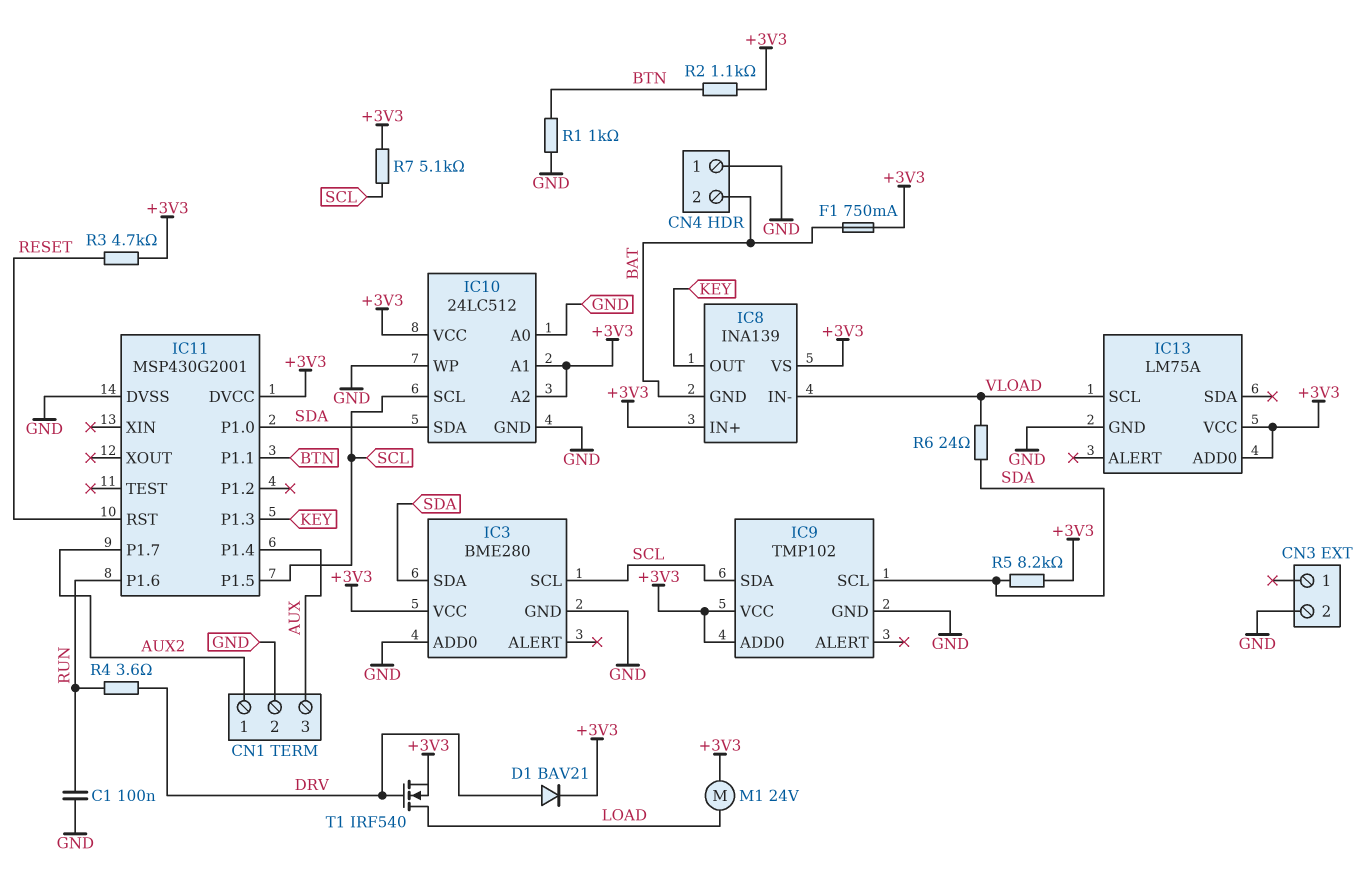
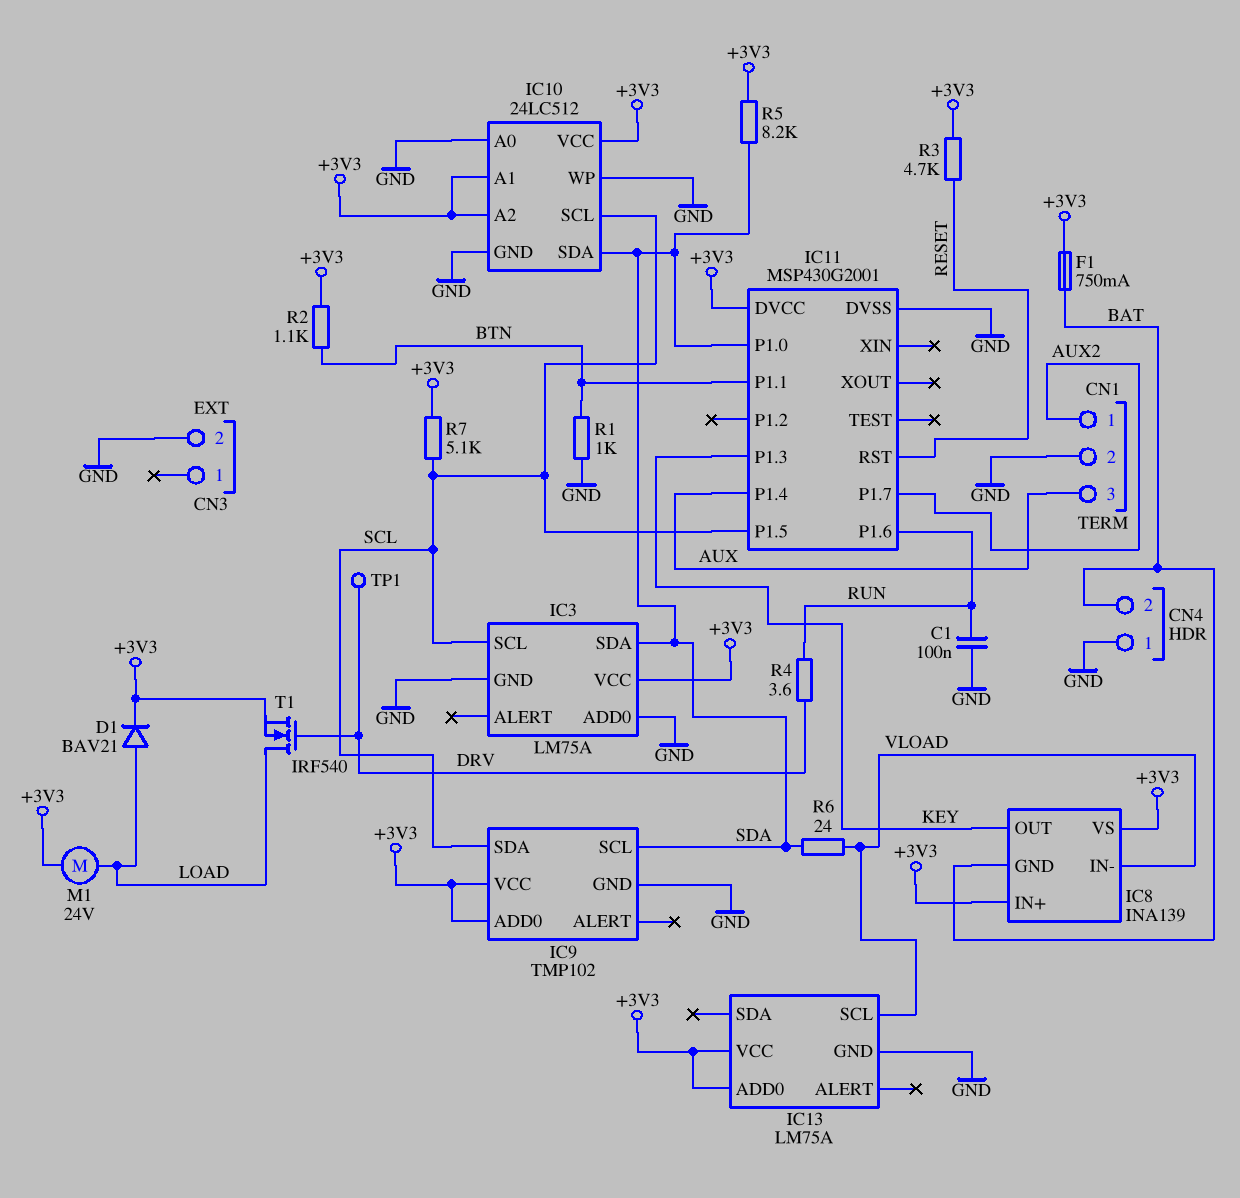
D1: diode BAV21 (A DRV, K +3V3) -> diode BAV21 (A LOAD, K +3V3)
IC3: BME280 -> LM75A
TP1: none -> test point (DRV)

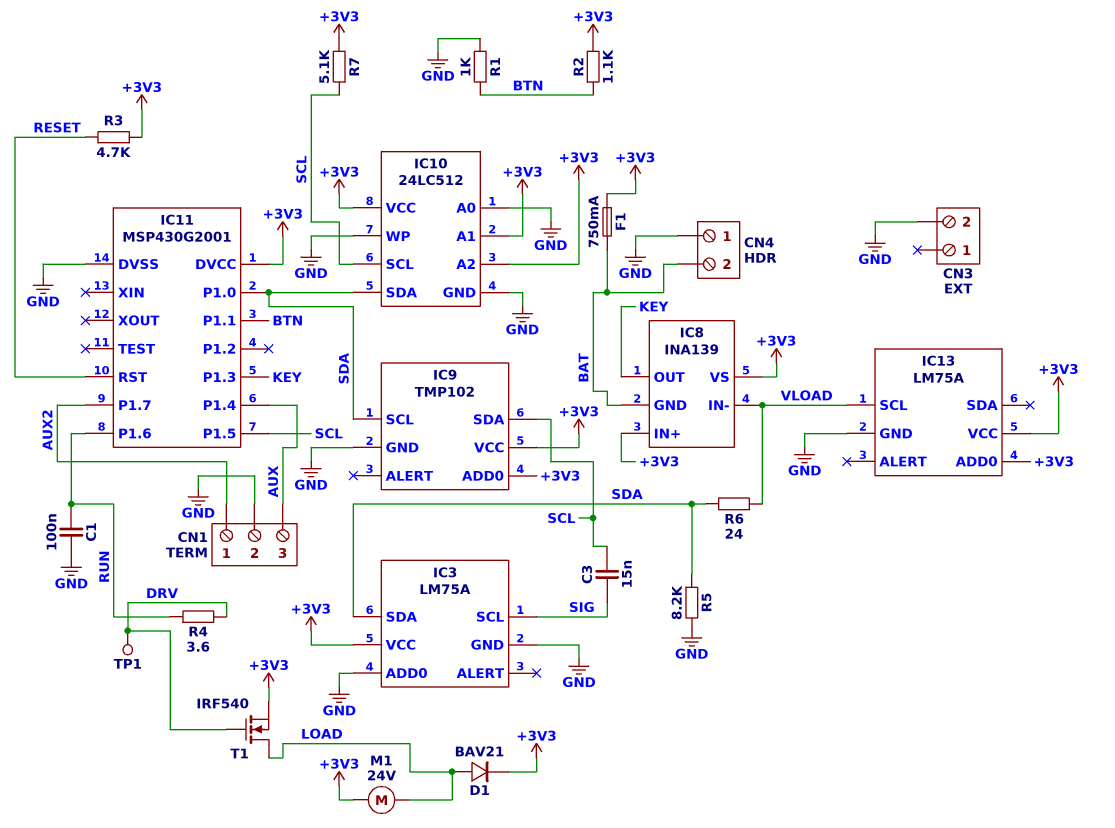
C3: none -> 15nF (SCL, SIG)
IC3 pin SCL: SCL -> SIG
R5: 8.2k (+3V3, SDA) -> 8.2k (GND, SDA)

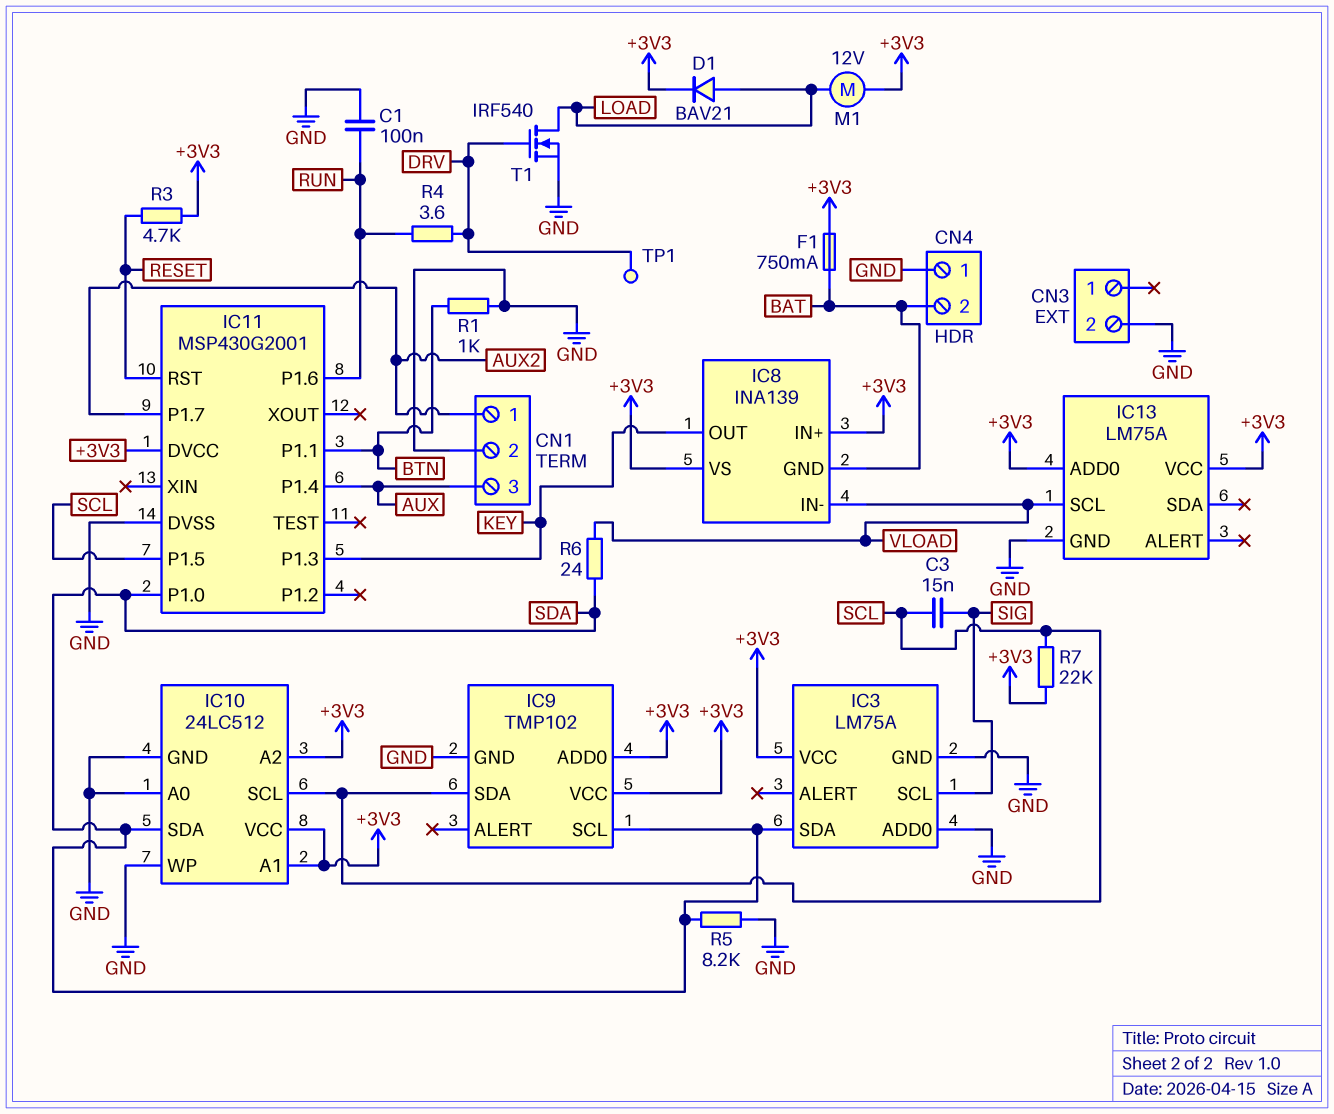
M1: motor 24V (+3V3, LOAD) -> motor 12V (+3V3, LOAD)
R2: 1.1k (+3V3, BTN) -> none
R7: 5.1k (+3V3, SCL) -> 22k (+3V3, SCL)
T1: NMOS IRF540 (G DRV, D LOAD, S +3V3) -> NMOS IRF540 (G DRV, D LOAD, S GND)

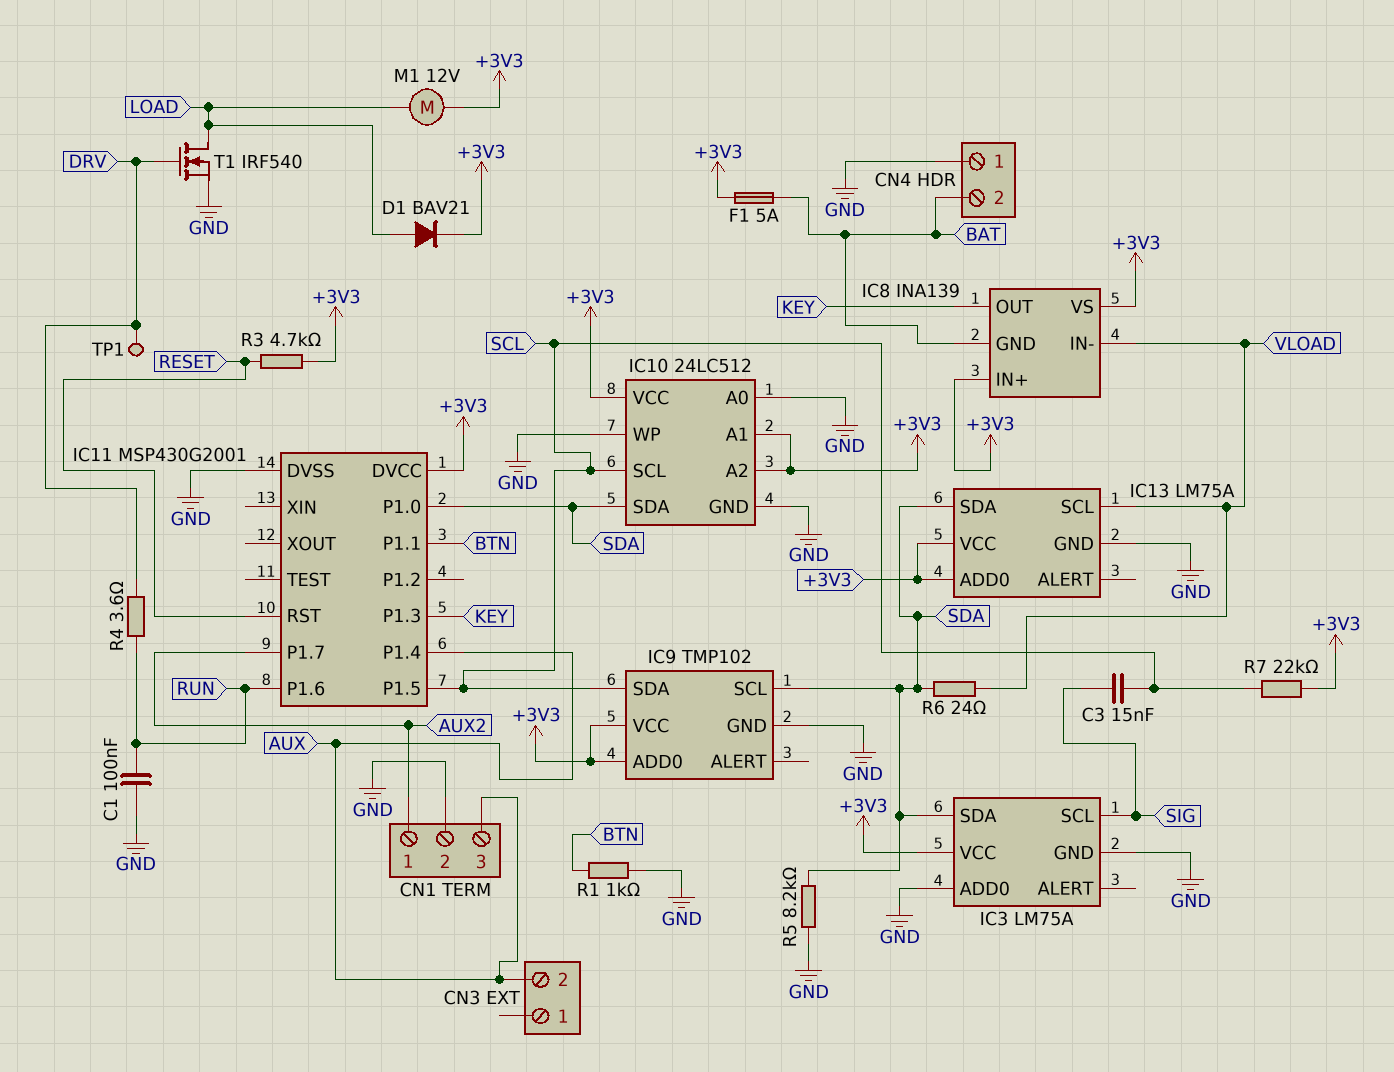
CN3 pin 2: GND -> AUX
F1: 750mA (+3V3, BAT) -> 5A (+3V3, BAT)
IC13 pin SDA: none -> SDA

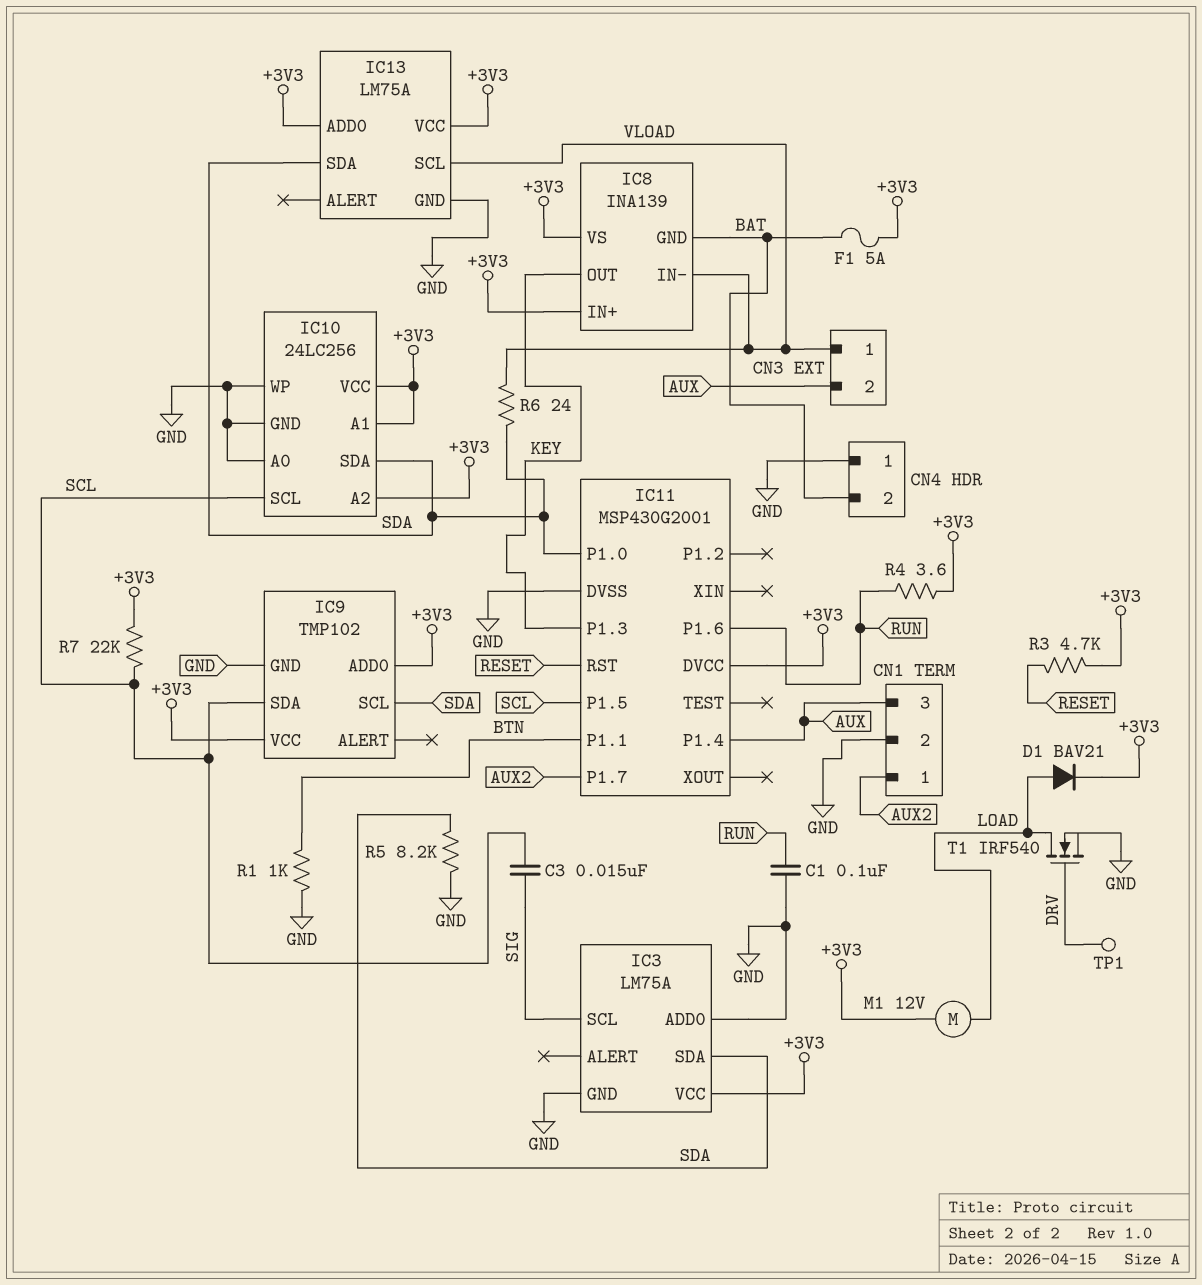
CN3 pin 1: none -> VLOAD
IC10: 24LC512 -> 24LC256
R4: 3.6 (DRV, RUN) -> 3.6 (+3V3, RUN)

